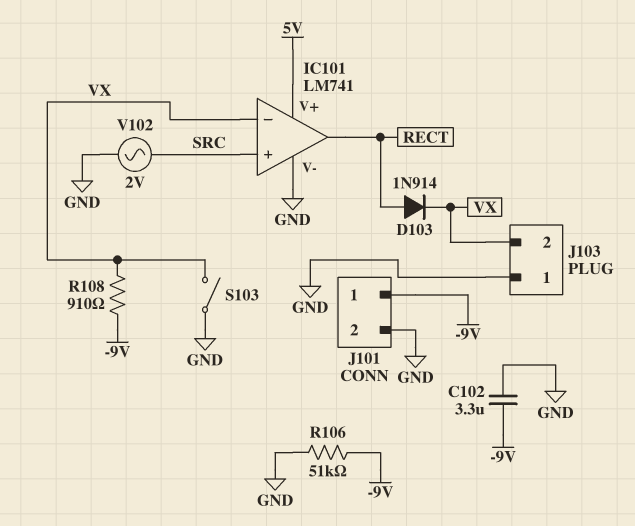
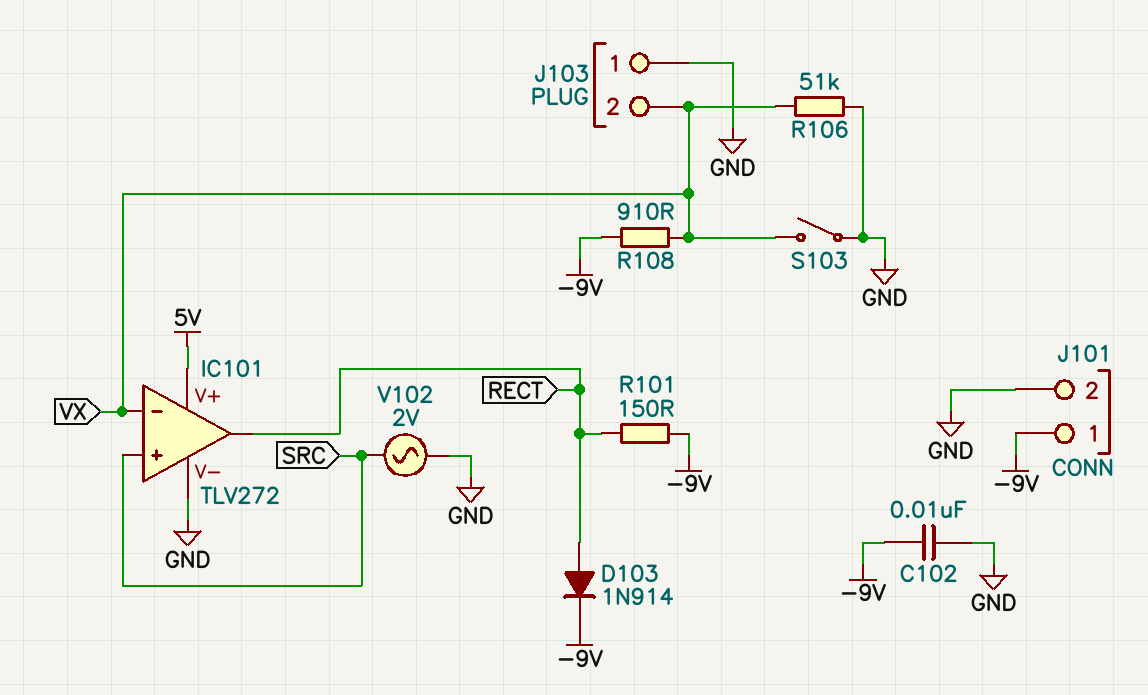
C102: 3.3uF (-9V, GND) -> 10nF (-9V, GND)
D103: diode 1N914 (A RECT, K VX) -> diode 1N914 (A RECT, K -9V)
IC101: LM741 -> TLV272
R101: none -> 150 (-9V, RECT)
R106: 51k (-9V, GND) -> 51k (GND, VX)

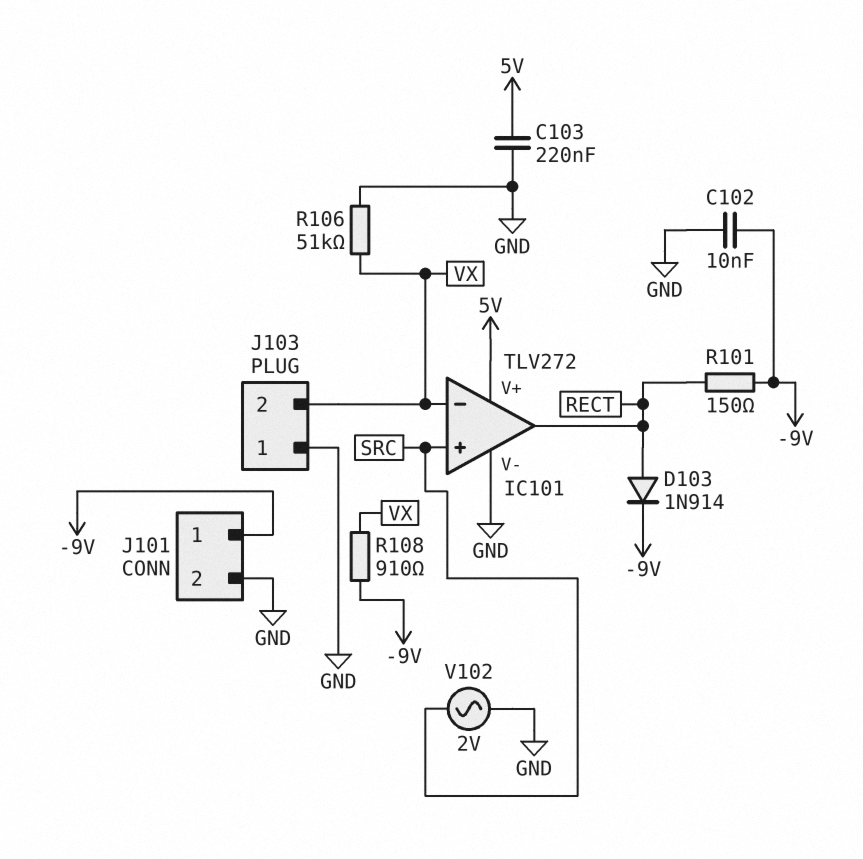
C103: none -> 220nF (5V, GND)
S103: switch (GND, VX) -> none

